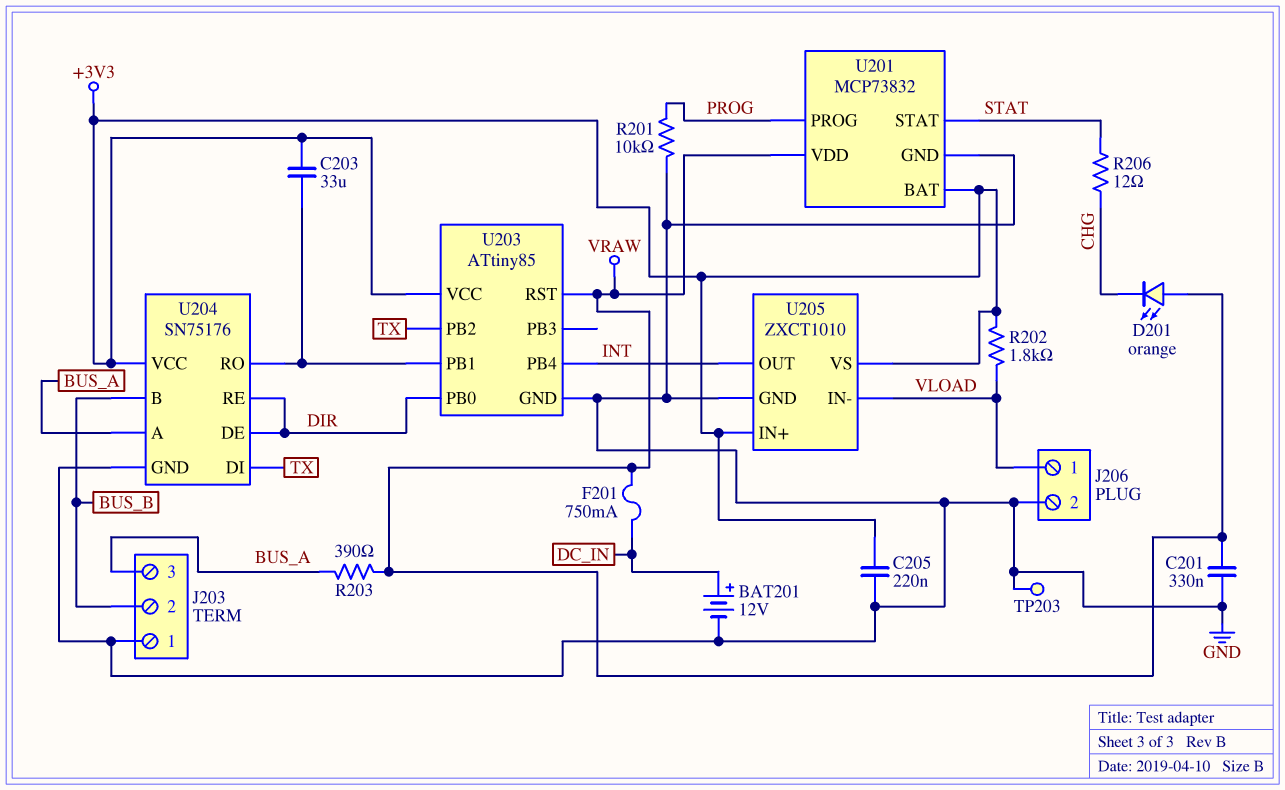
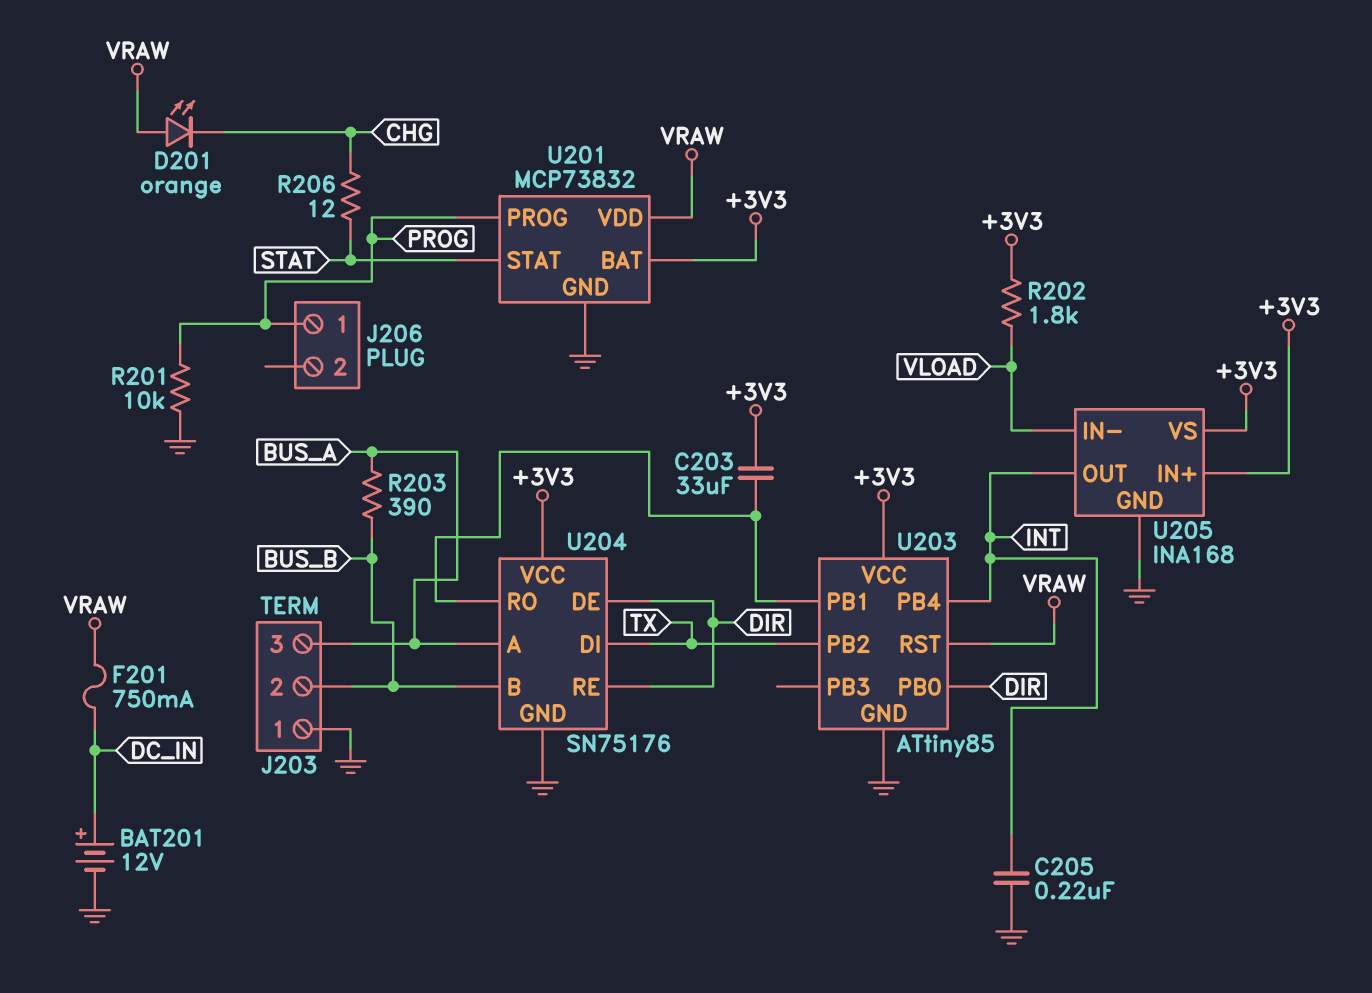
C201: 330nF (GND, VRAW) -> none
C205: 220nF (+3V3, GND) -> 220nF (GND, INT)
J206 pin 1: VLOAD -> PROG
J206 pin 2: GND -> none
R203: 390 (BUS_A, VRAW) -> 390 (BUS_A, BUS_B)
TP203: test point (GND) -> none
U205: ZXCT1010 -> INA168

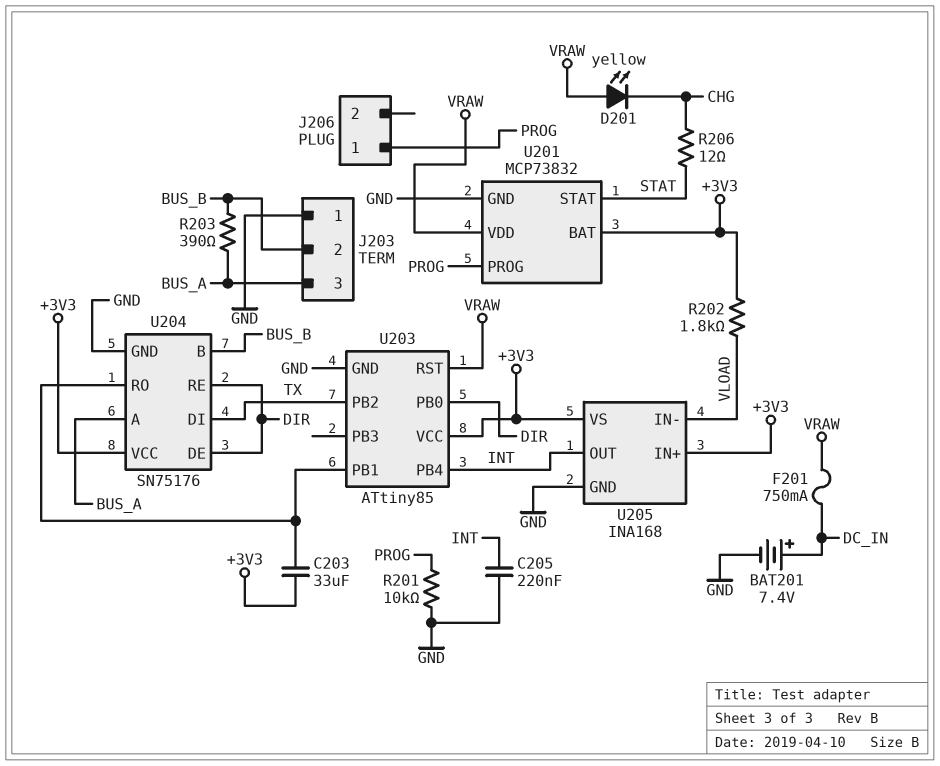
BAT201: 12V (plus DC_IN, minus GND) -> 7.4V (plus DC_IN, minus GND)
D201: LED orange (A VRAW, K CHG) -> LED yellow (A VRAW, K CHG)

